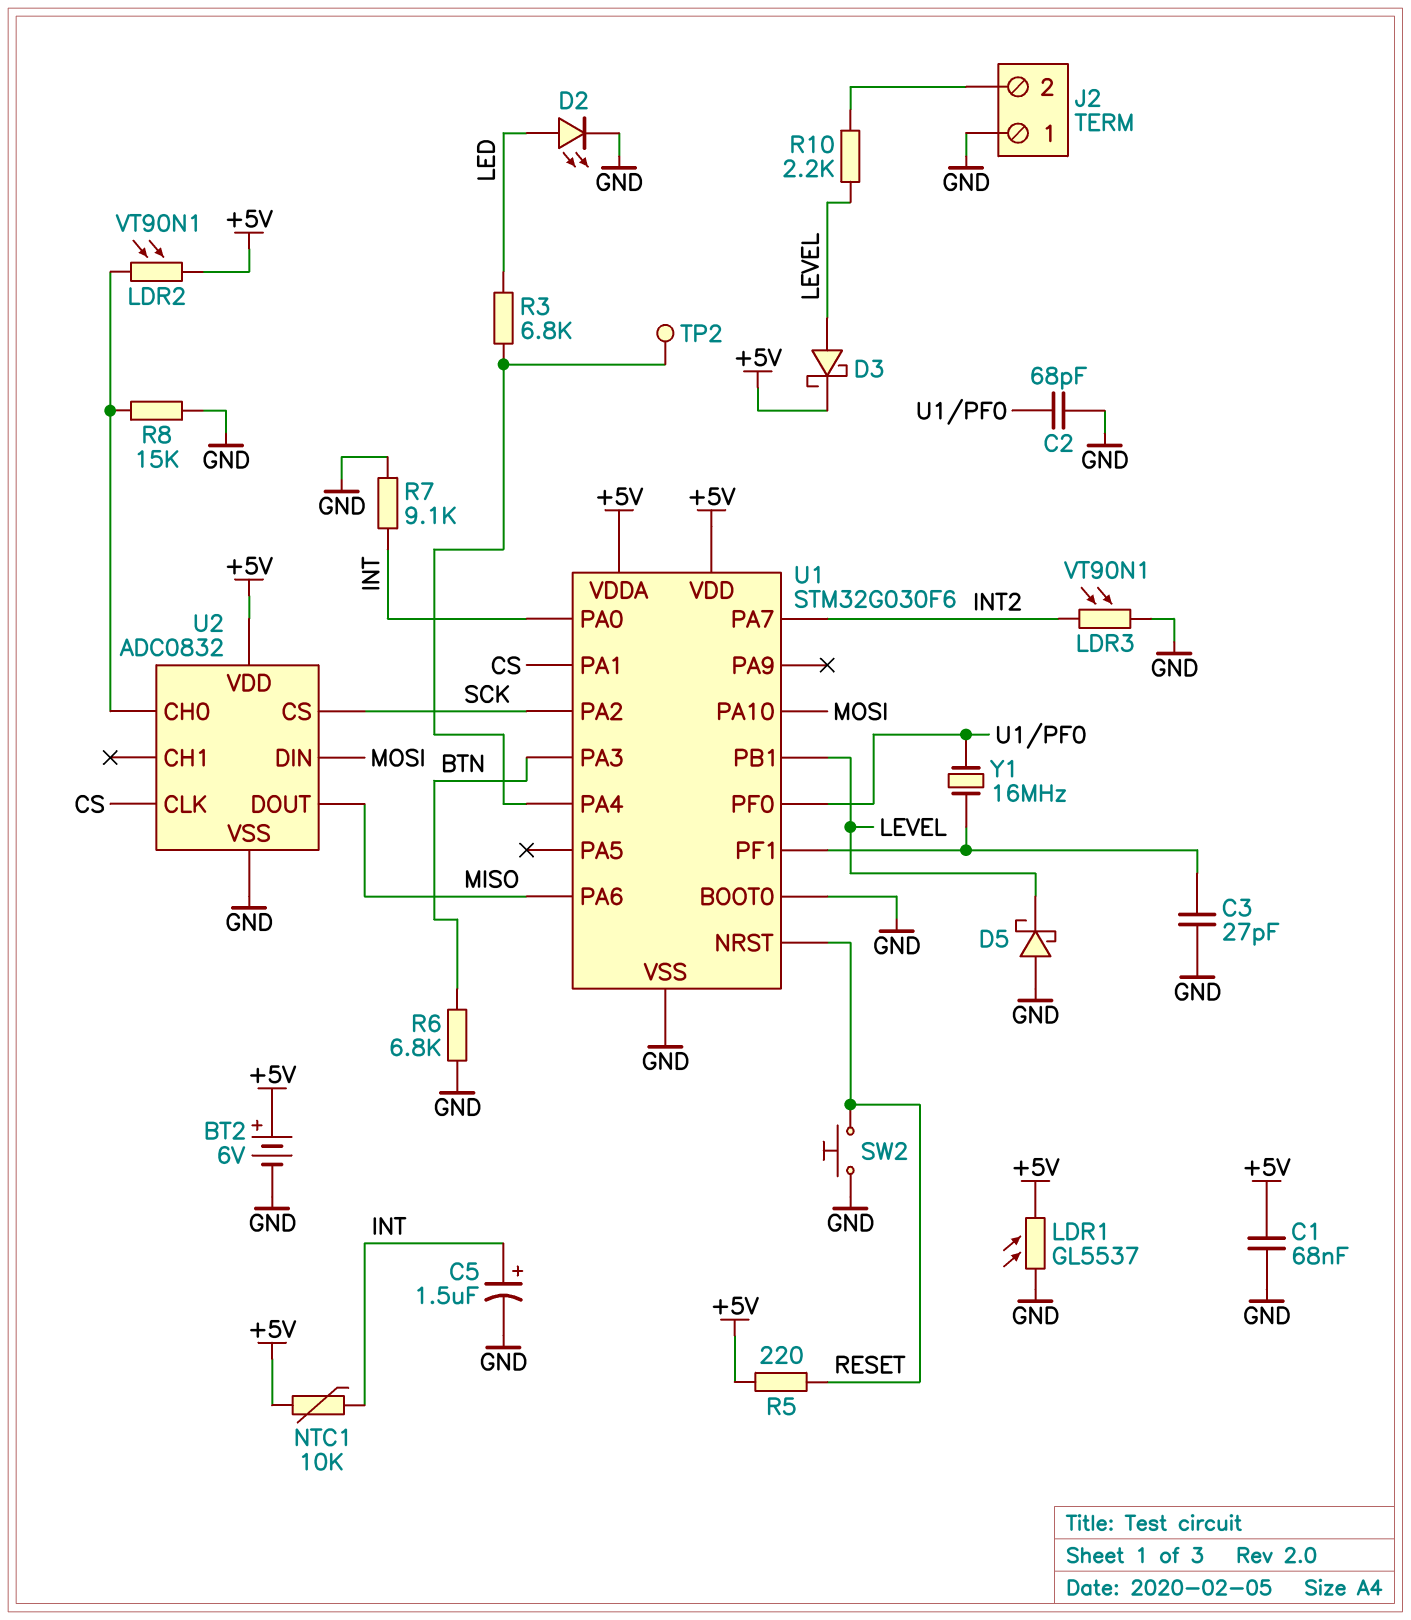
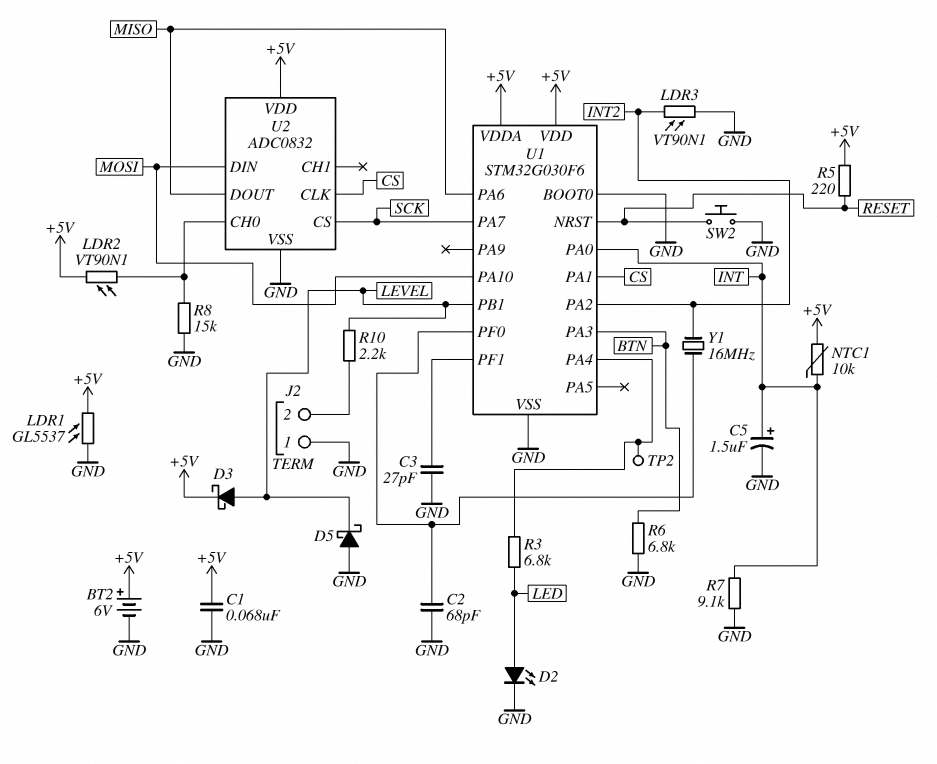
U1 pin PA2: SCK -> INT2
U1 pin PA7: INT2 -> SCK
Y1: 16MHz (U1/PF0, U1/PF1) -> 16MHz (INT2, U1/PF0)

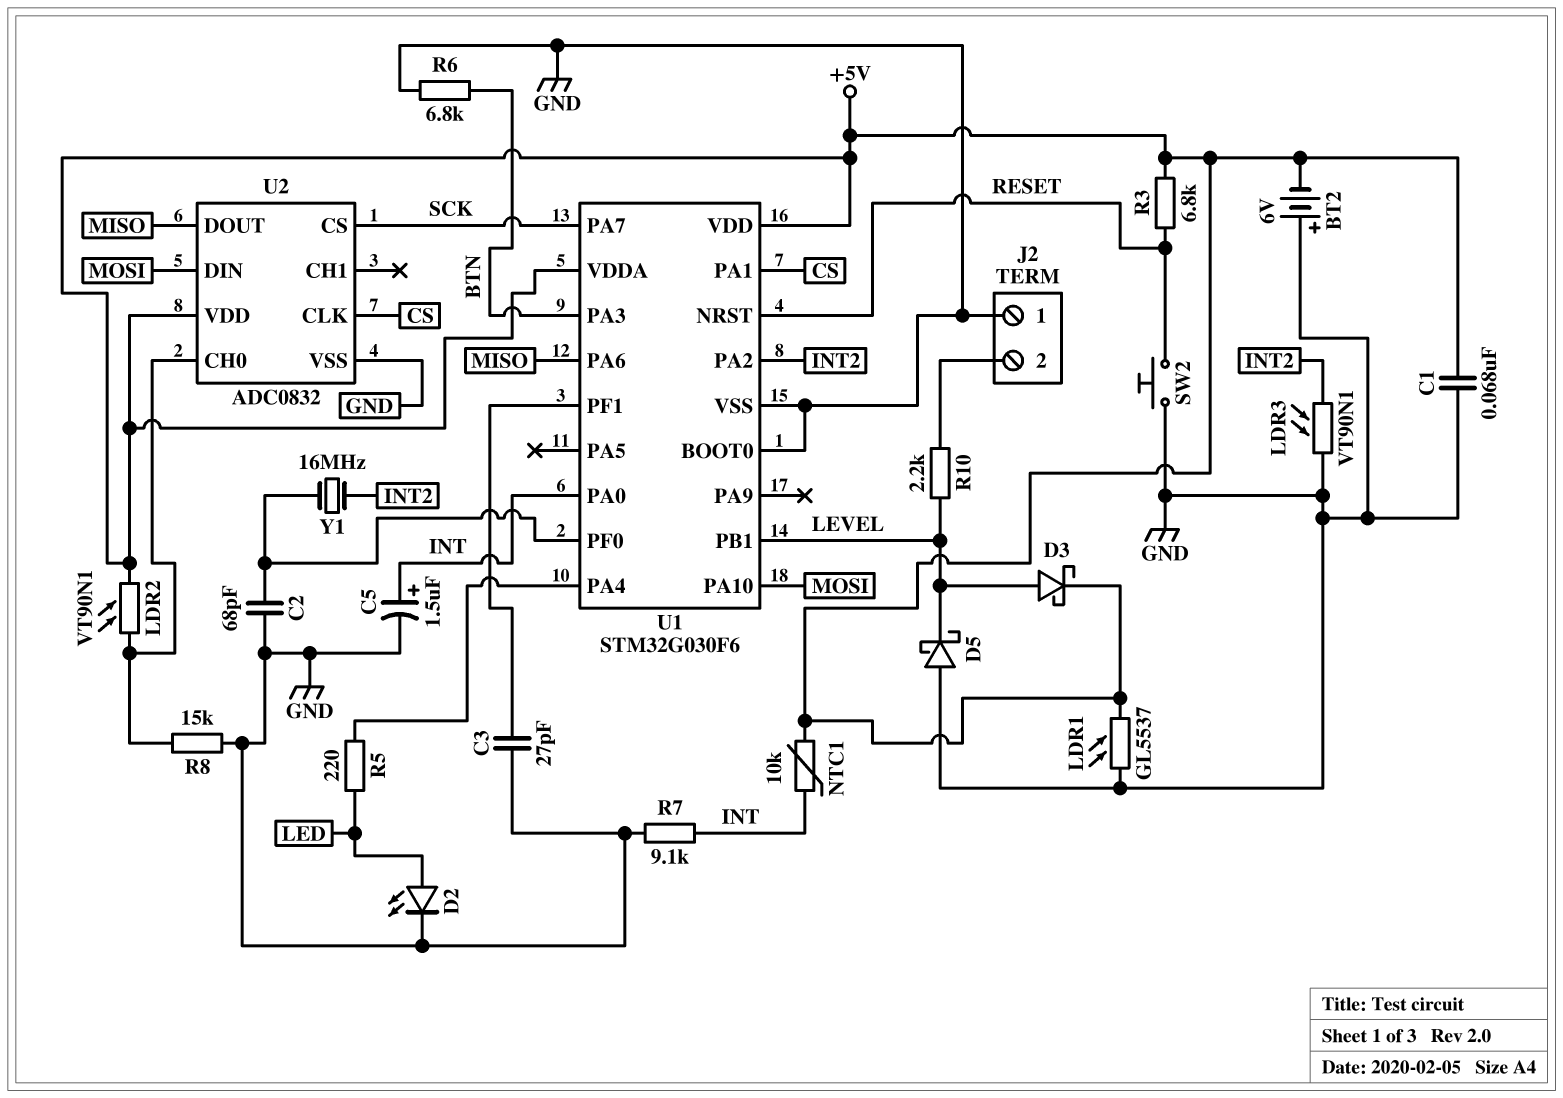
BT2: 6V (plus +5V, minus GND) -> 6V (plus GND, minus +5V)
R3: 6.8k (LED, U1/PA4) -> 6.8k (+5V, RESET)
R5: 220 (+5V, RESET) -> 220 (LED, U1/PA4)
TP2: test point (U1/PA4) -> none

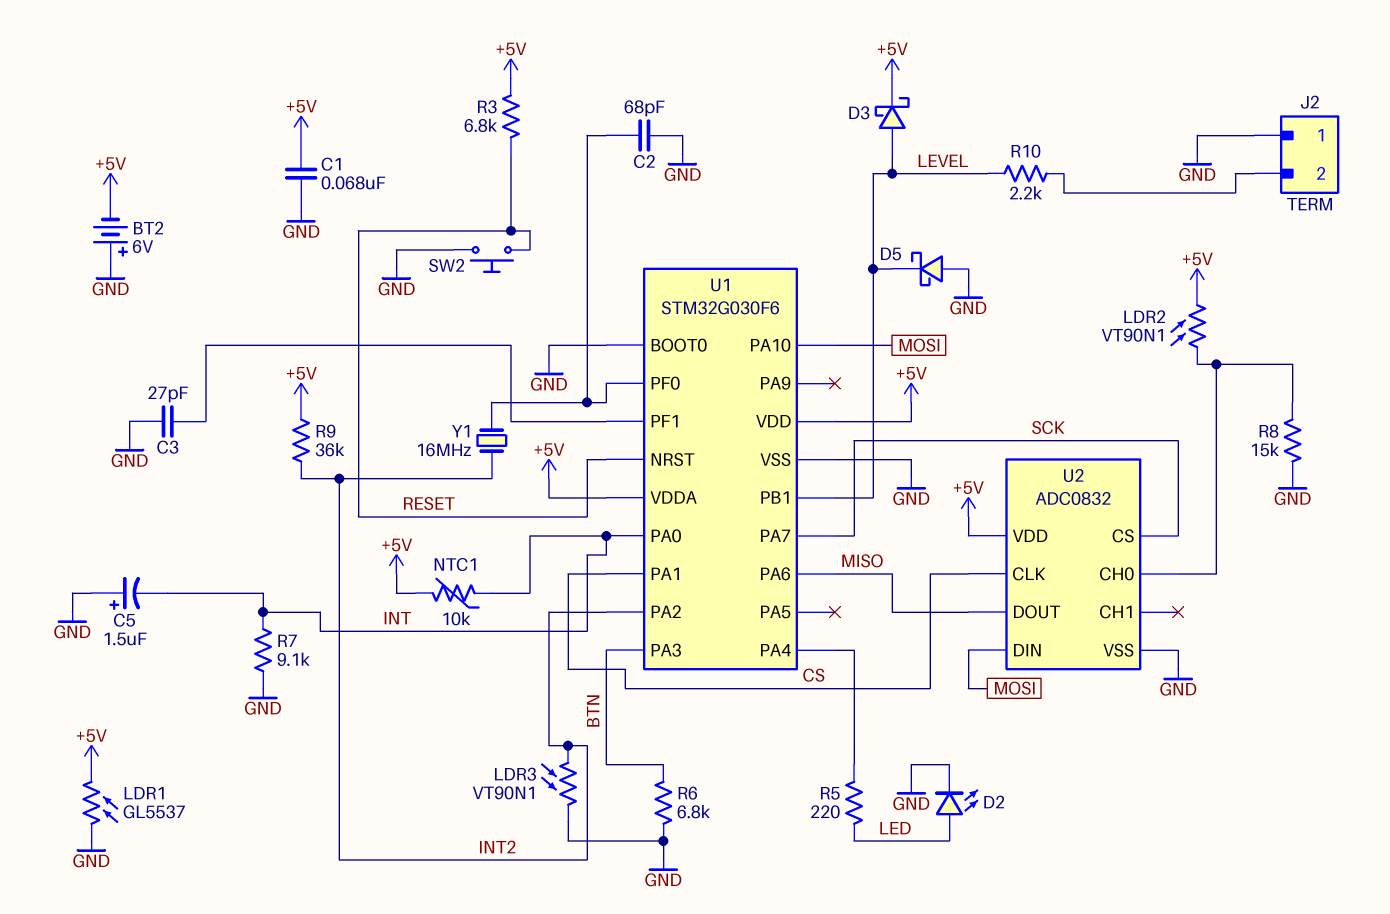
C5: 1.5uF (plus INT, minus GND) -> 1.5uF (plus GND, minus INT)
R9: none -> 36k (+5V, INT2)

